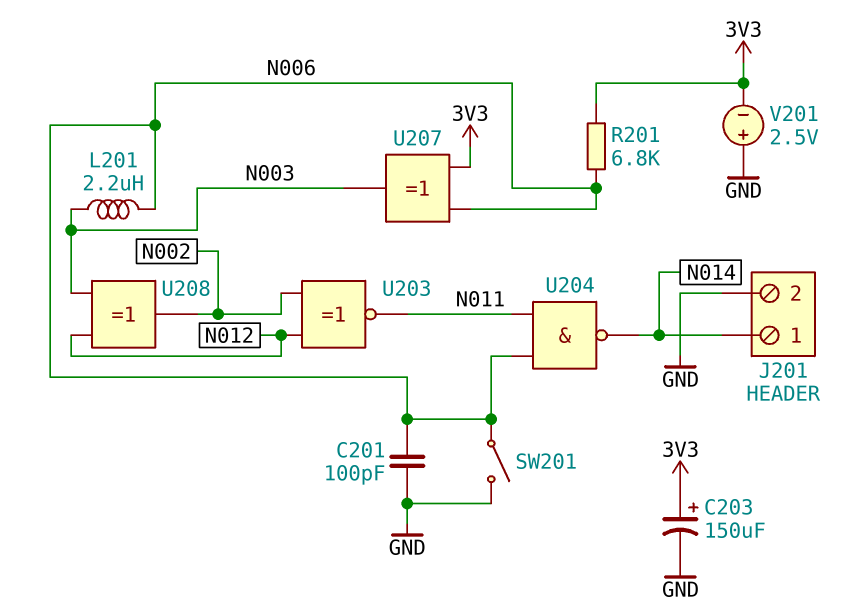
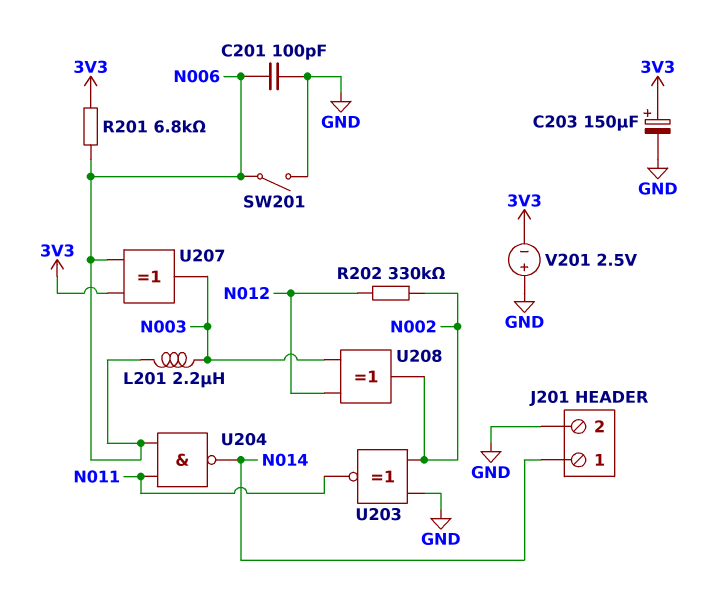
R202: none -> 330k (N002, N012)
U203: XNOR (in N002, in N012, out N011) -> XNOR (in GND, in N002, out N011)

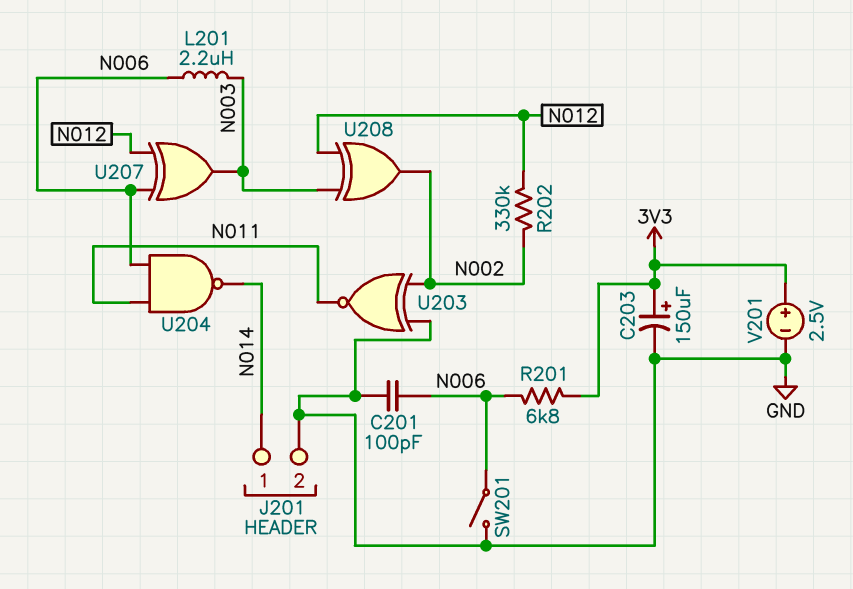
U207: XOR (in 3V3, in N006, out N003) -> XOR (in N006, in N012, out N003)
V201: 2.5V (plus GND, minus 3V3) -> 2.5V (plus 3V3, minus GND)

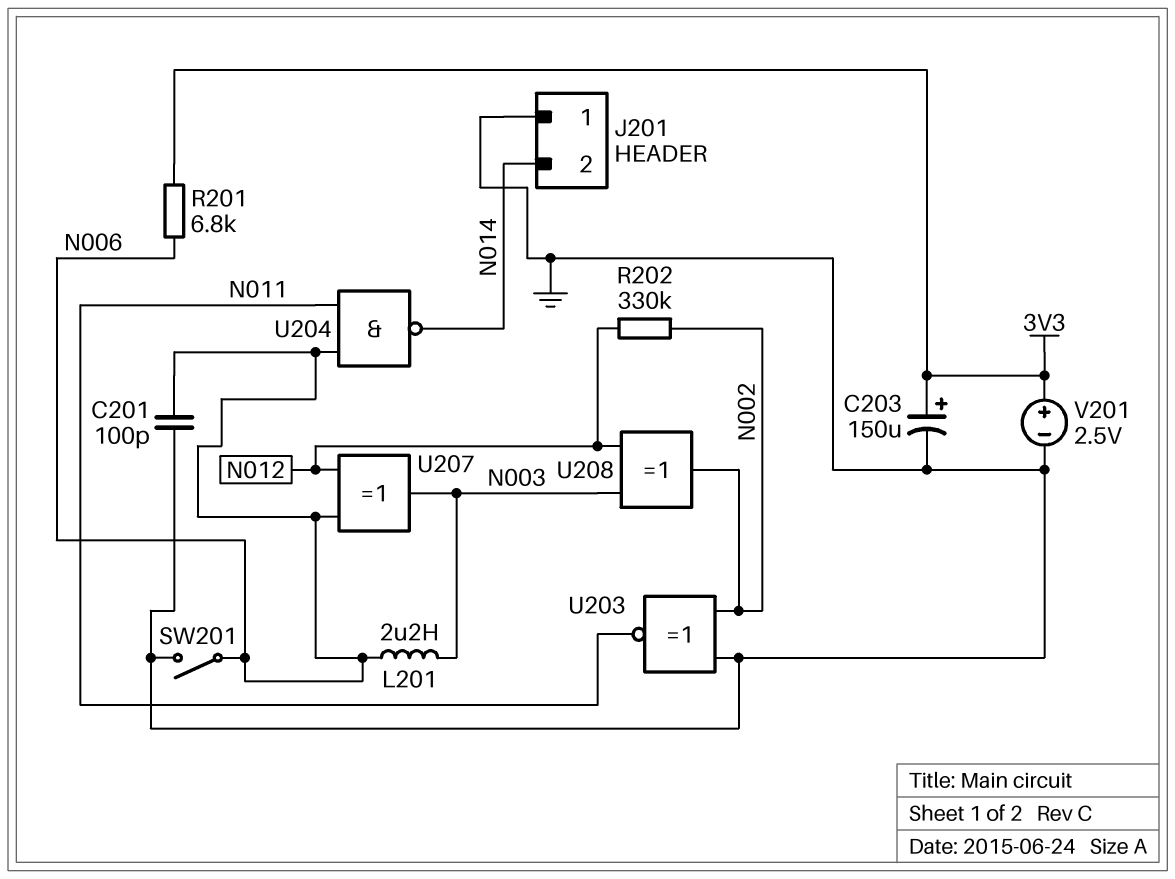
J201 pin 1: N014 -> GND
J201 pin 2: GND -> N014

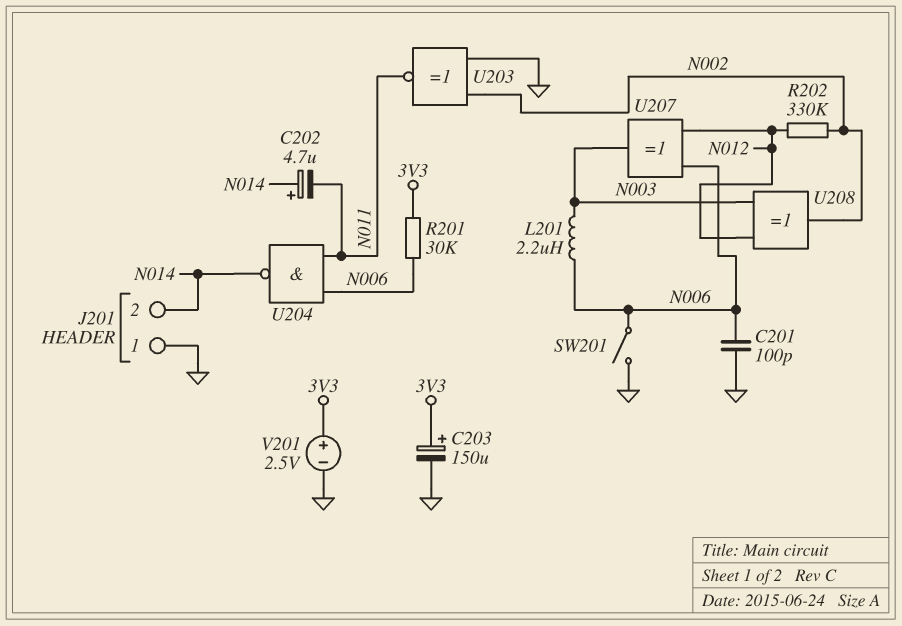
C202: none -> 4.7uF (plus N014, minus N011)
R201: 6.8k (3V3, N006) -> 30k (3V3, N006)

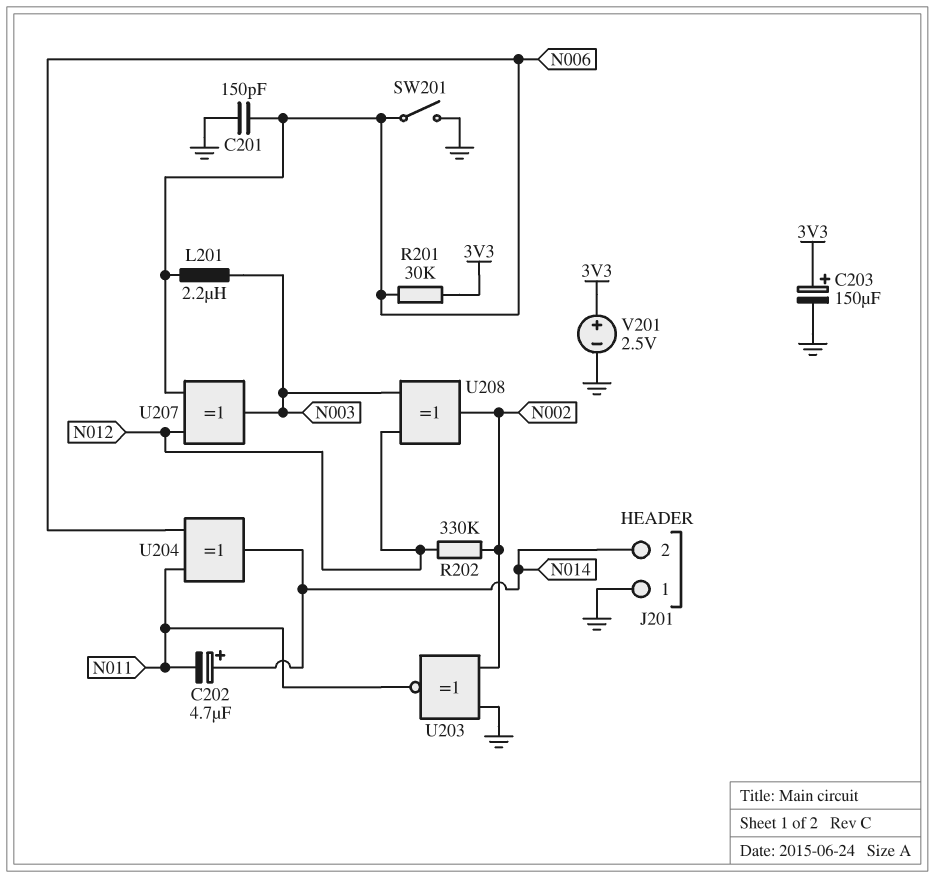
C201: 100pF (GND, N006) -> 150pF (GND, N006)
U204: NAND (in N006, in N011, out N014) -> XOR (in N006, in N011, out N014)

